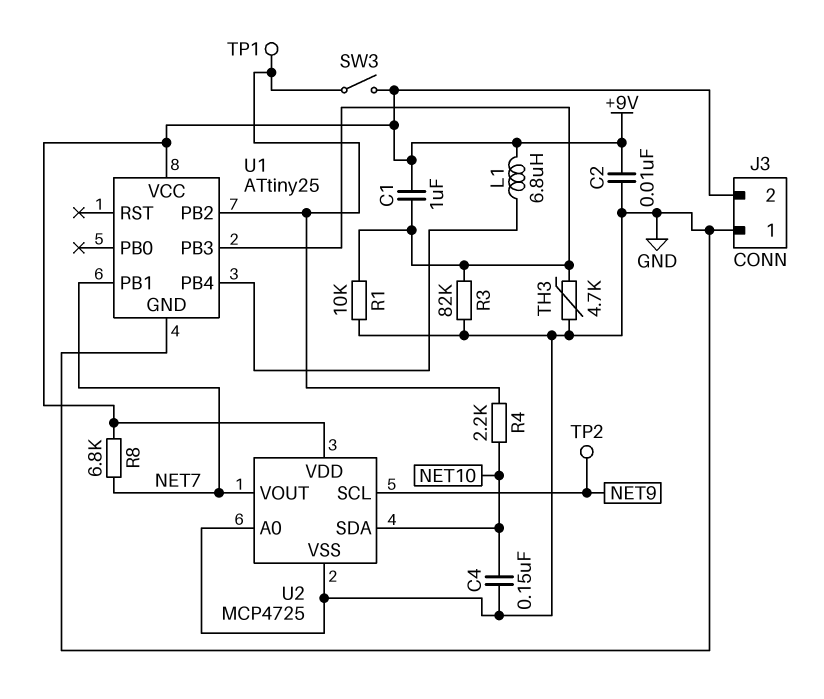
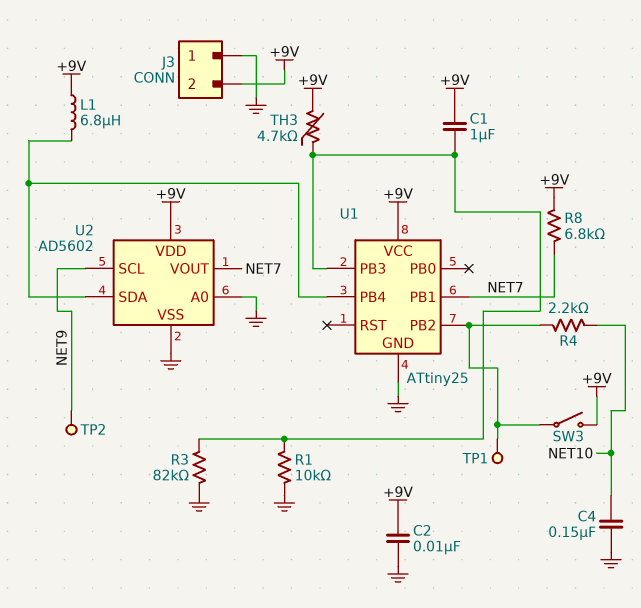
TH3: 4.7k (GND, U1/PB3) -> 4.7k (+9V, U1/PB3)
U2: MCP4725 -> AD5602
U2 pin SDA: NET10 -> U1/PB4

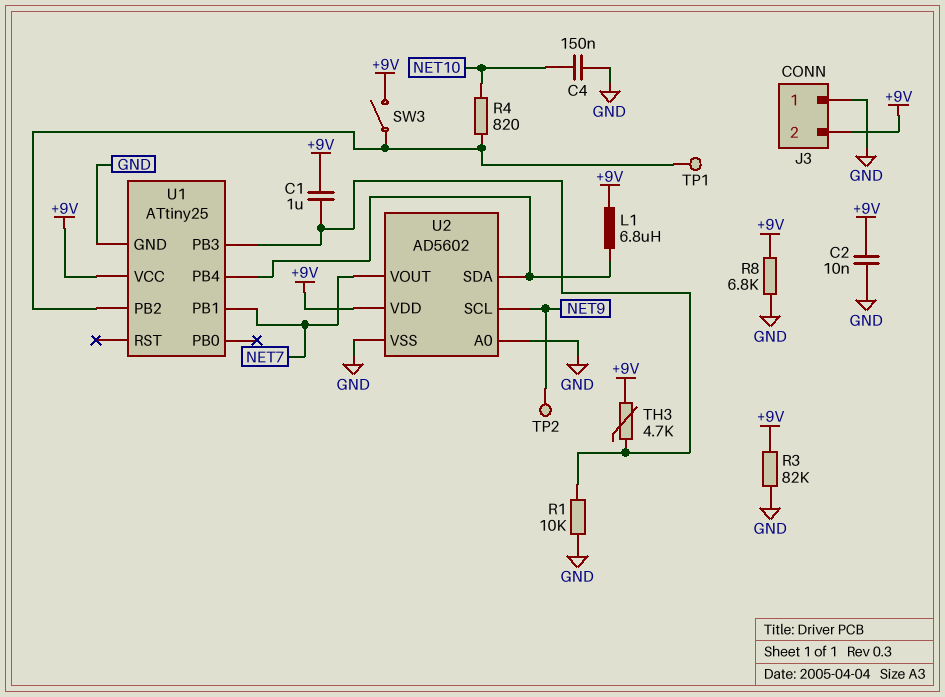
R3: 82k (GND, U1/PB3) -> 82k (+9V, GND)
R4: 2.2k (NET10, U1/PB2) -> 820 (NET10, U1/PB2)
R8: 6.8k (+9V, NET7) -> 6.8k (+9V, GND)

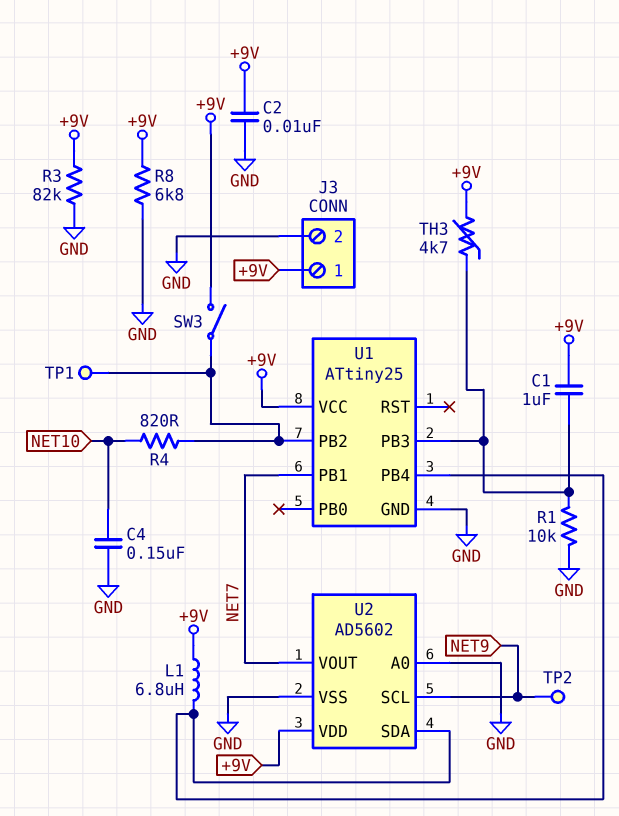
J3 pin 1: GND -> +9V
J3 pin 2: +9V -> GND

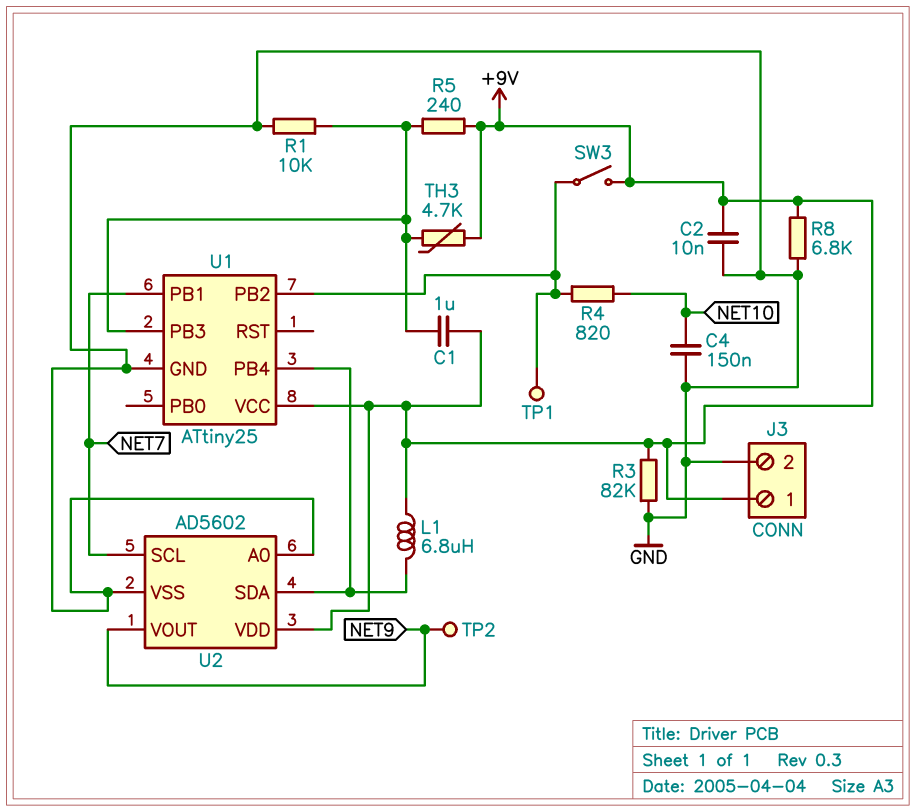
R5: none -> 240 (+9V, U1/PB3)
U2 pin SCL: NET9 -> NET7
U2 pin VOUT: NET7 -> NET9

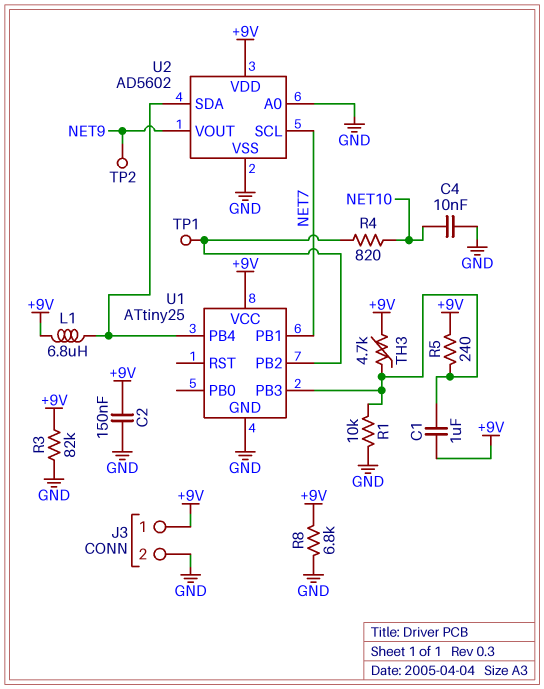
C2: 10nF (+9V, GND) -> 150nF (+9V, GND)
C4: 150nF (GND, NET10) -> 10nF (GND, NET10)
SW3: switch (+9V, U1/PB2) -> none

